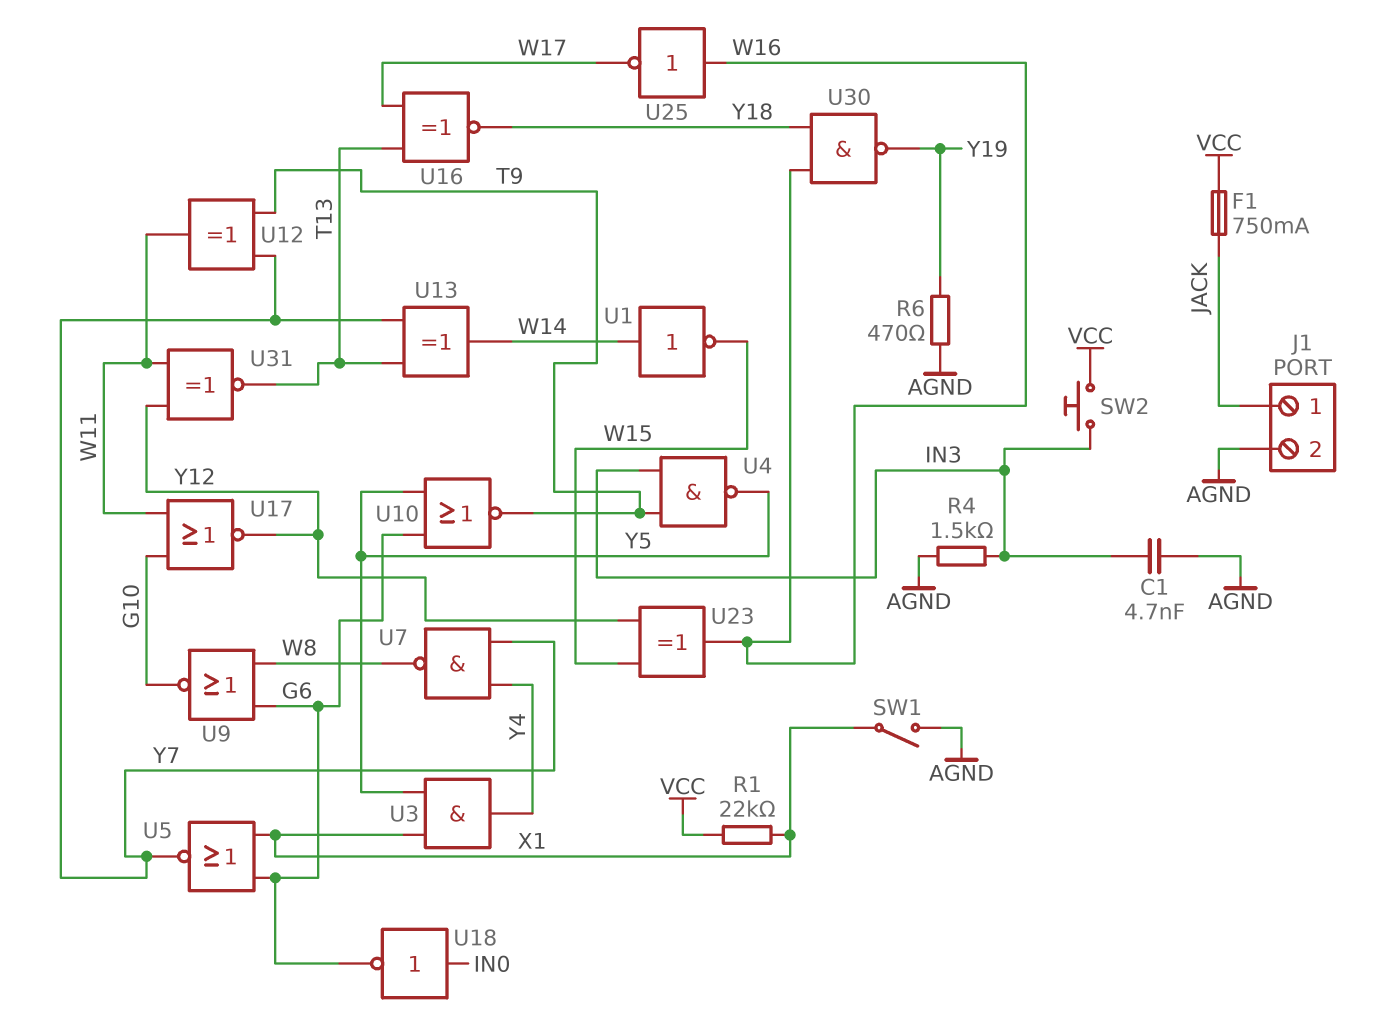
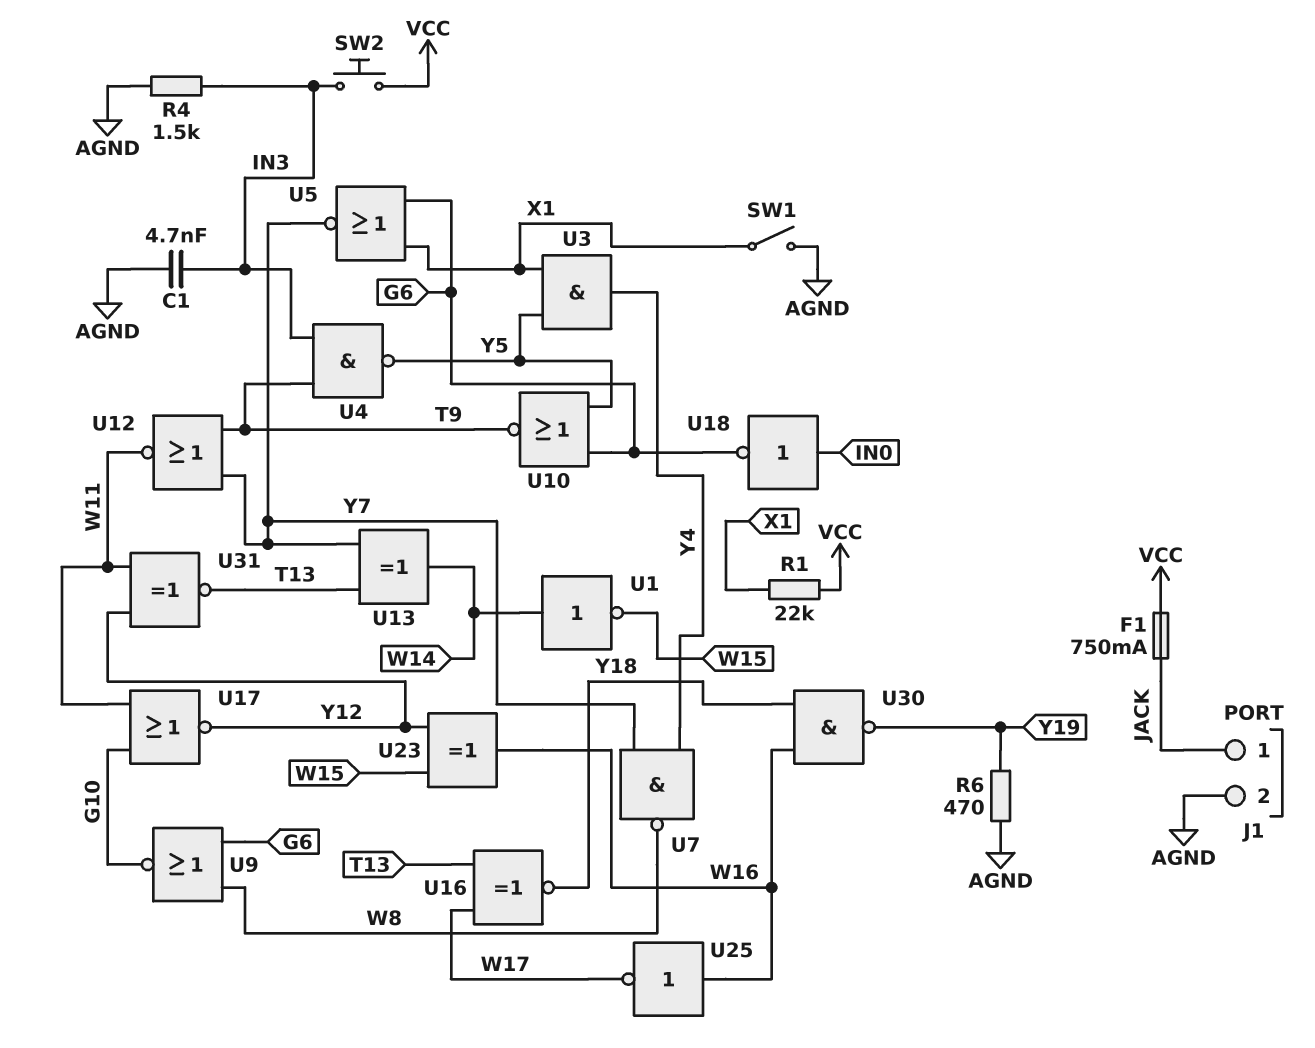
U12: XOR (in T9, in Y7, out W11) -> NOR (in T9, in Y7, out W11)

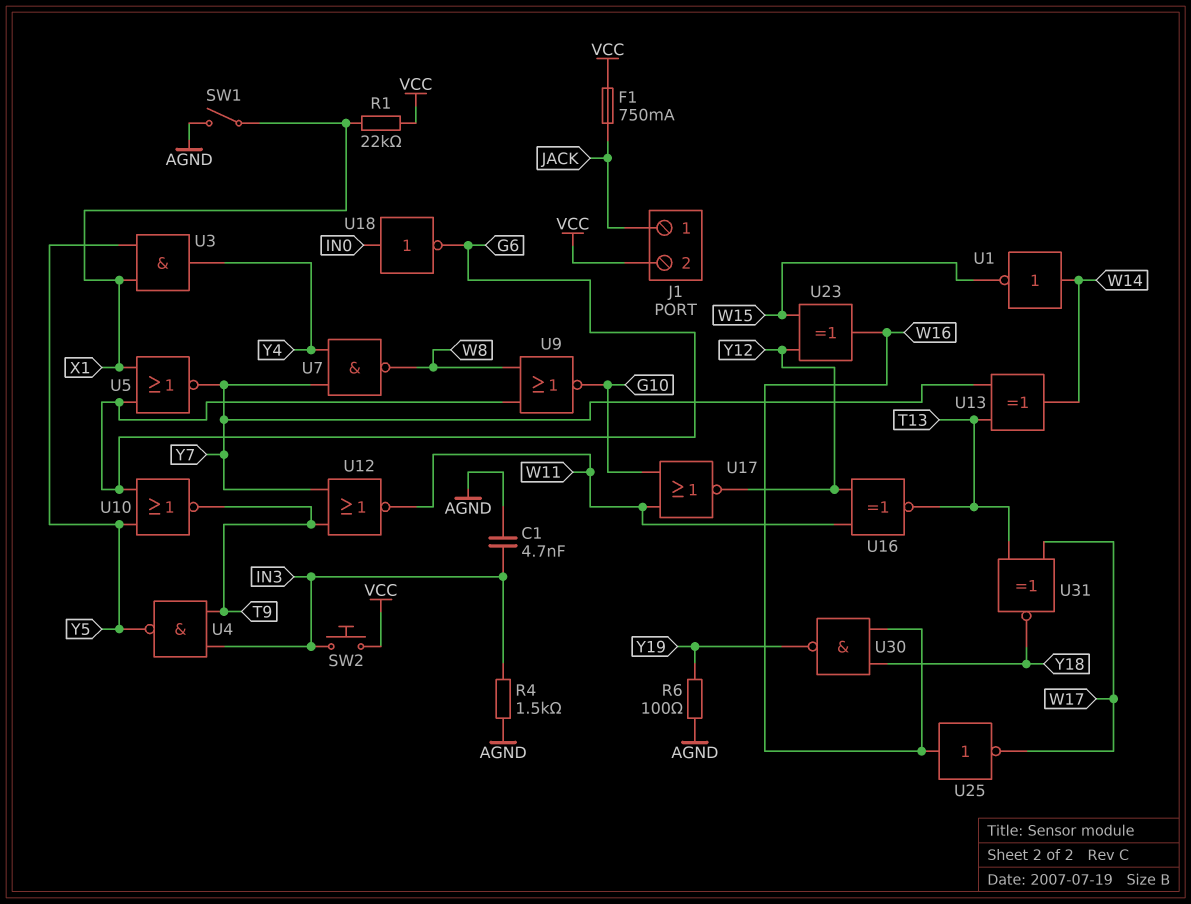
J1 pin 2: AGND -> VCC
R6: 470 (AGND, Y19) -> 100 (AGND, Y19)
U16: XNOR (in T13, in W17, out Y18) -> XNOR (in W11, in Y12, out T13)
U31: XNOR (in W11, in Y12, out T13) -> XNOR (in T13, in W17, out Y18)

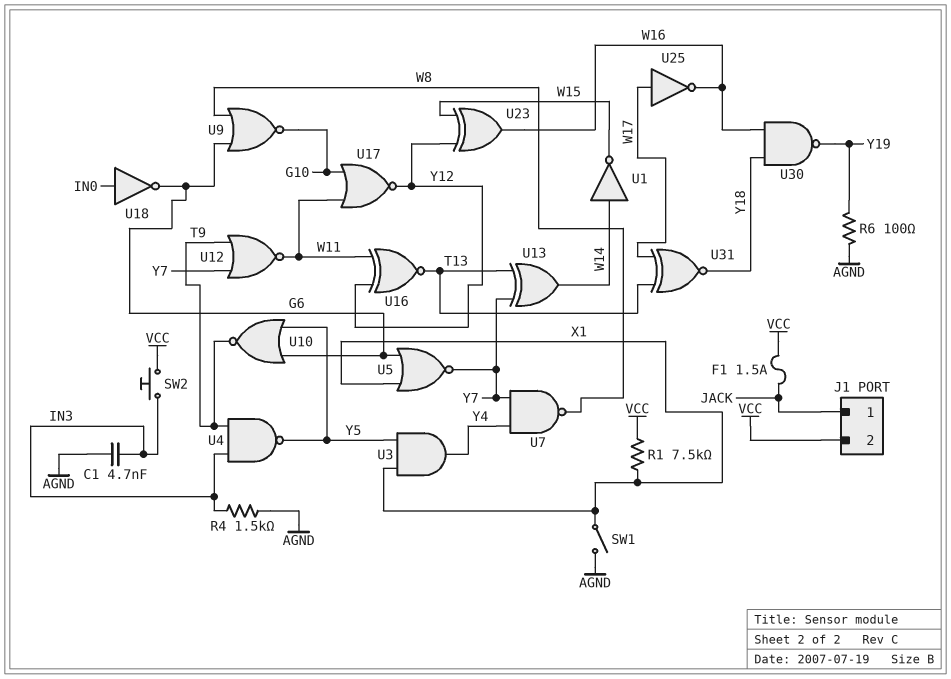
F1: 750mA (JACK, VCC) -> 1.5A (JACK, VCC)
R1: 22k (VCC, X1) -> 7.5k (VCC, X1)
U25: NOT (in W16, out W17) -> NOT (in W17, out W16)

